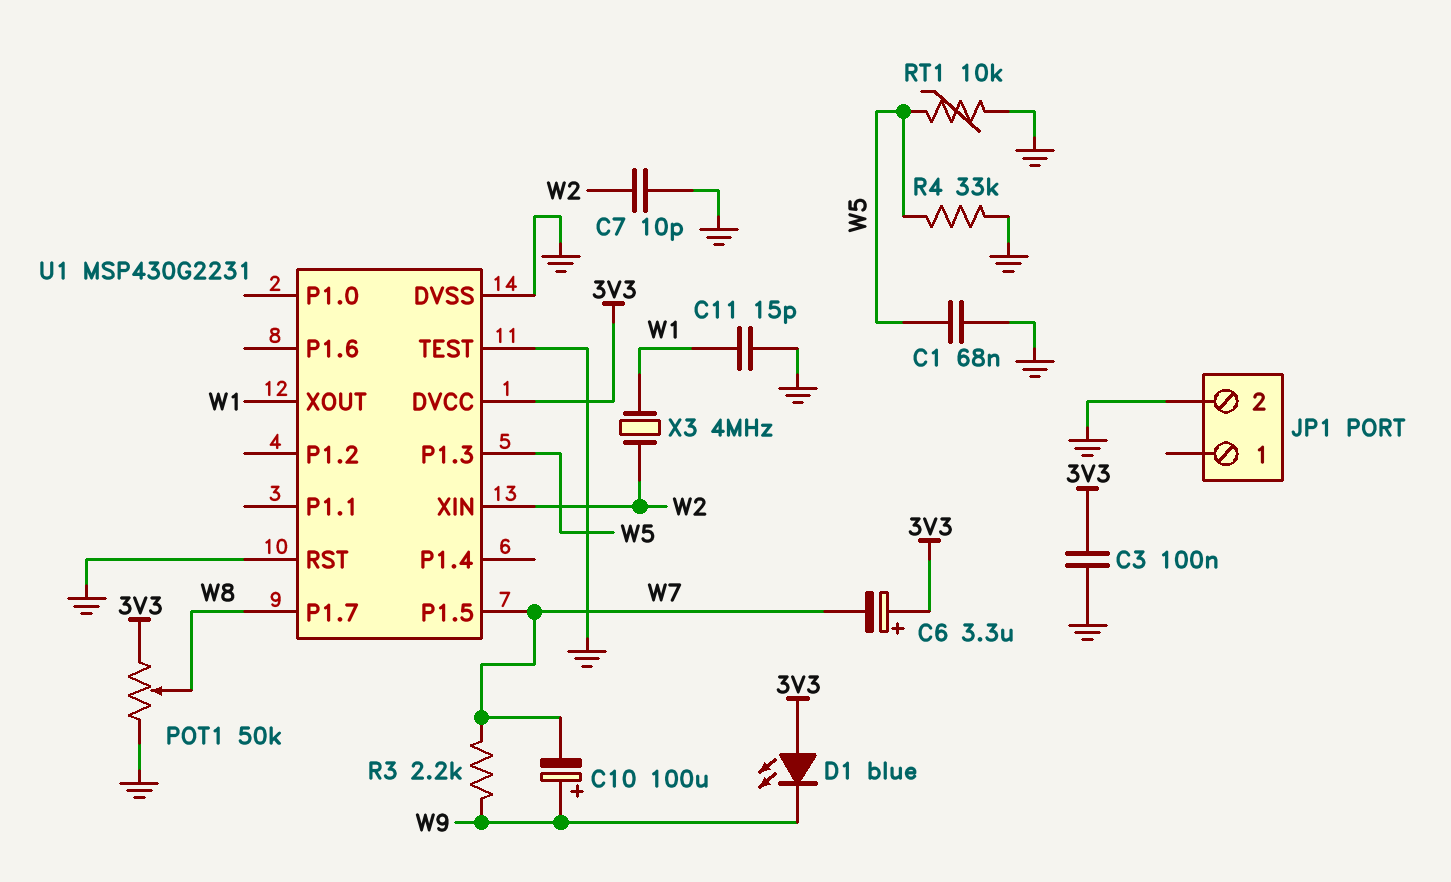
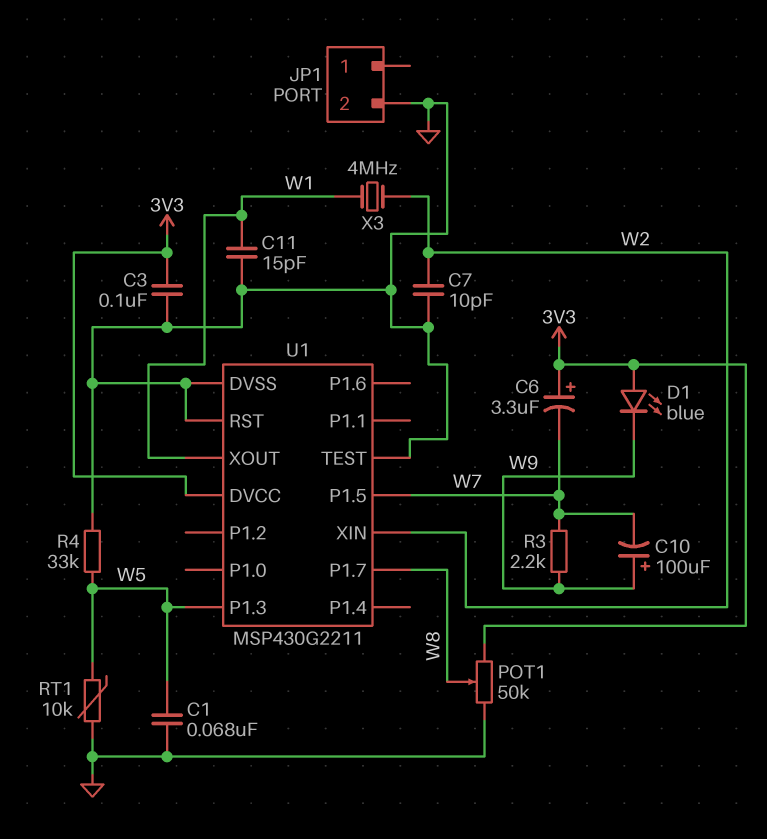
U1: MSP430G2231 -> MSP430G2211

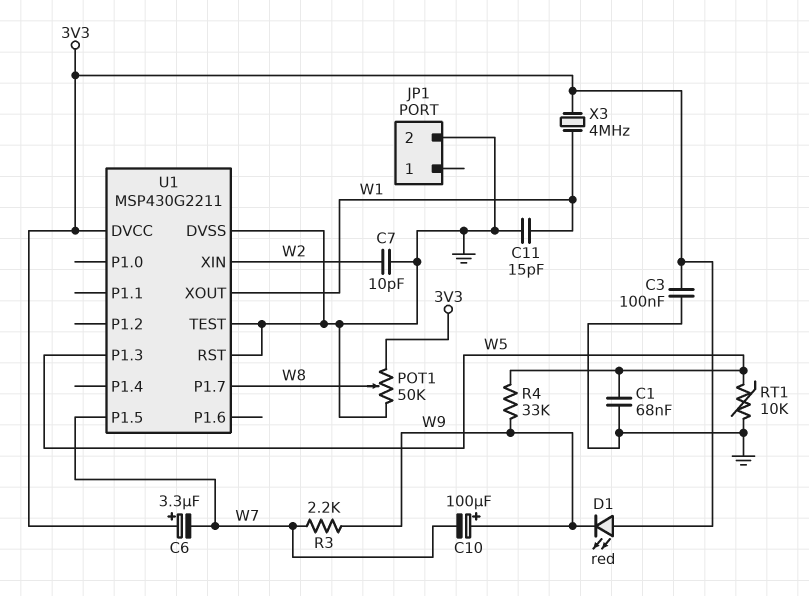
D1: LED blue (A 3V3, K W9) -> LED red (A 3V3, K W9)
R4: 33k (GND, W5) -> 33k (W5, W9)
X3: 4MHz (W1, W2) -> 4MHz (3V3, W1)

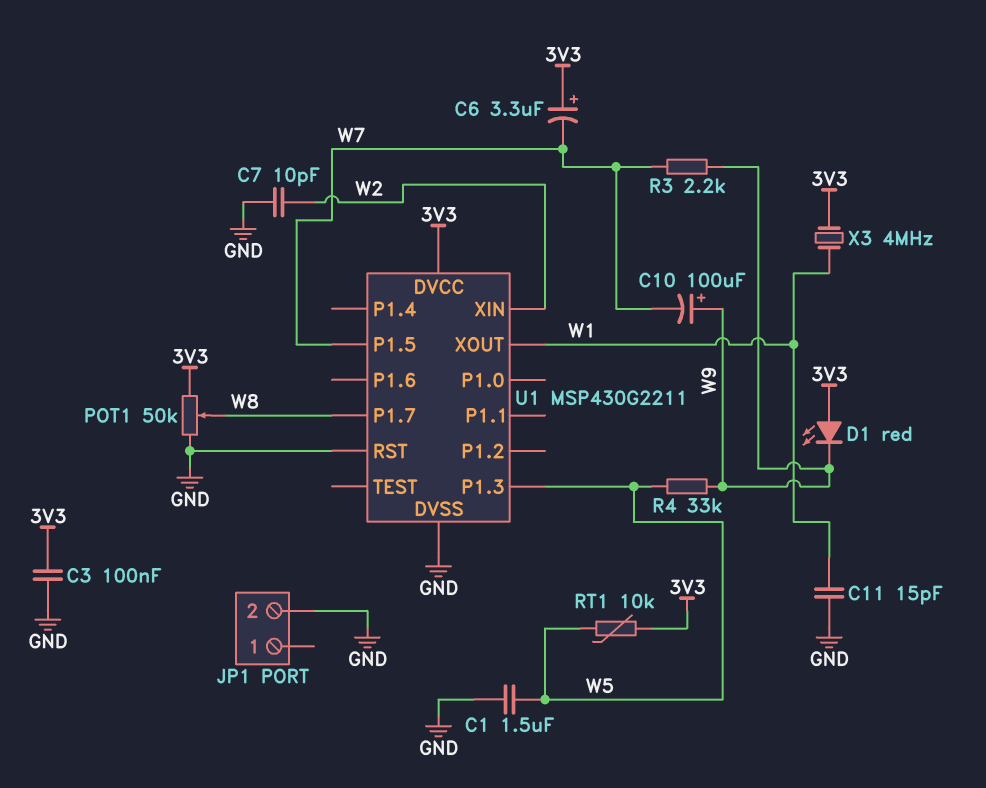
C1: 68nF (GND, W5) -> 1.5uF (GND, W5)
RT1: 10k (GND, W5) -> 10k (3V3, W5)
U1 pin TEST: GND -> none

